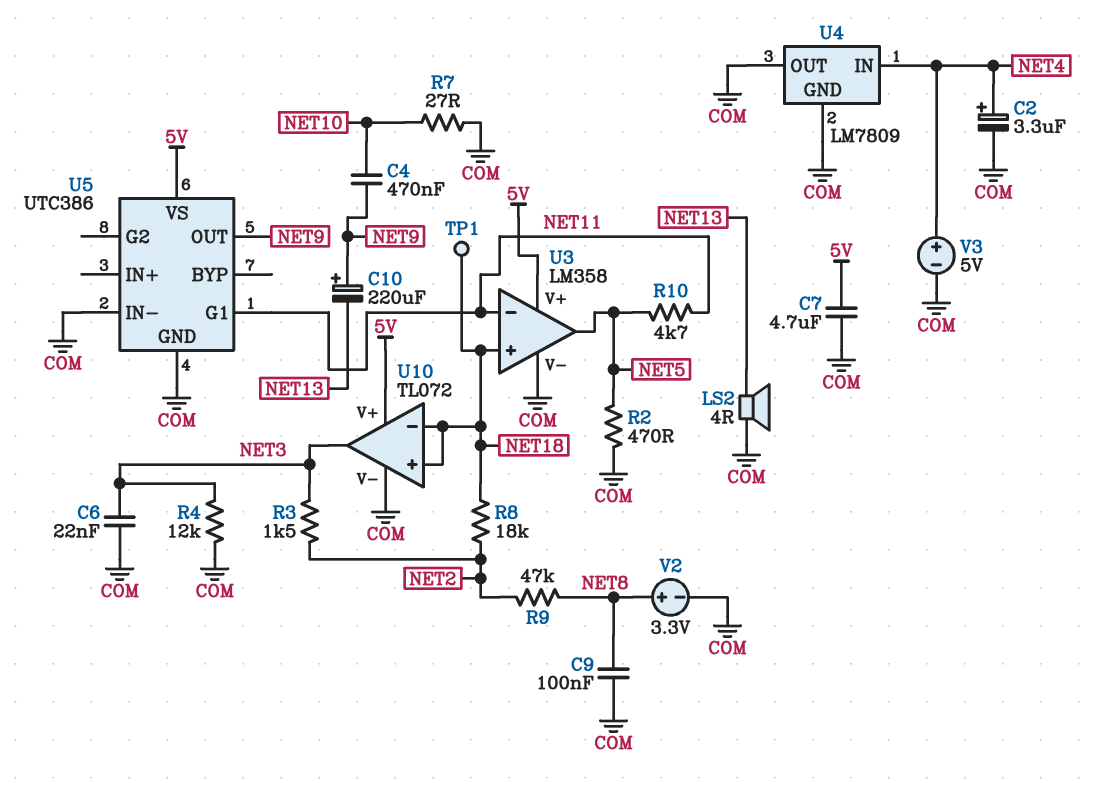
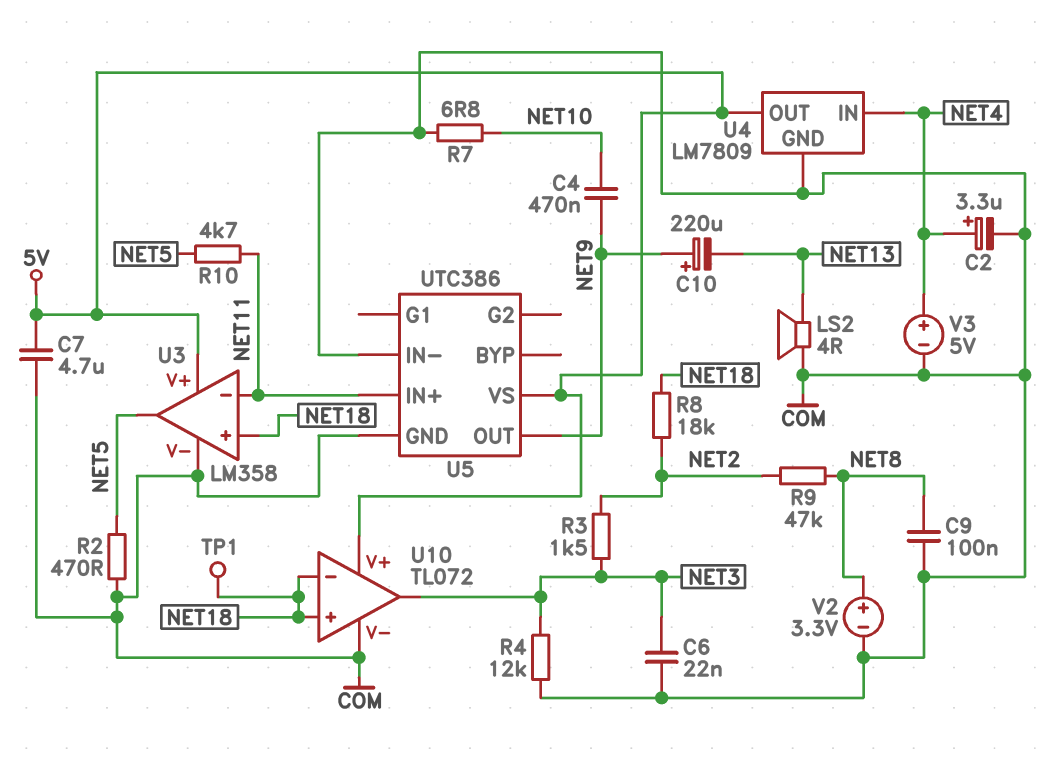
R7: 27 (COM, NET10) -> 6.8 (COM, NET10)
U4 pin OUT: COM -> 5V
U5 pin G1: NET11 -> none
U5 pin IN+: none -> NET11

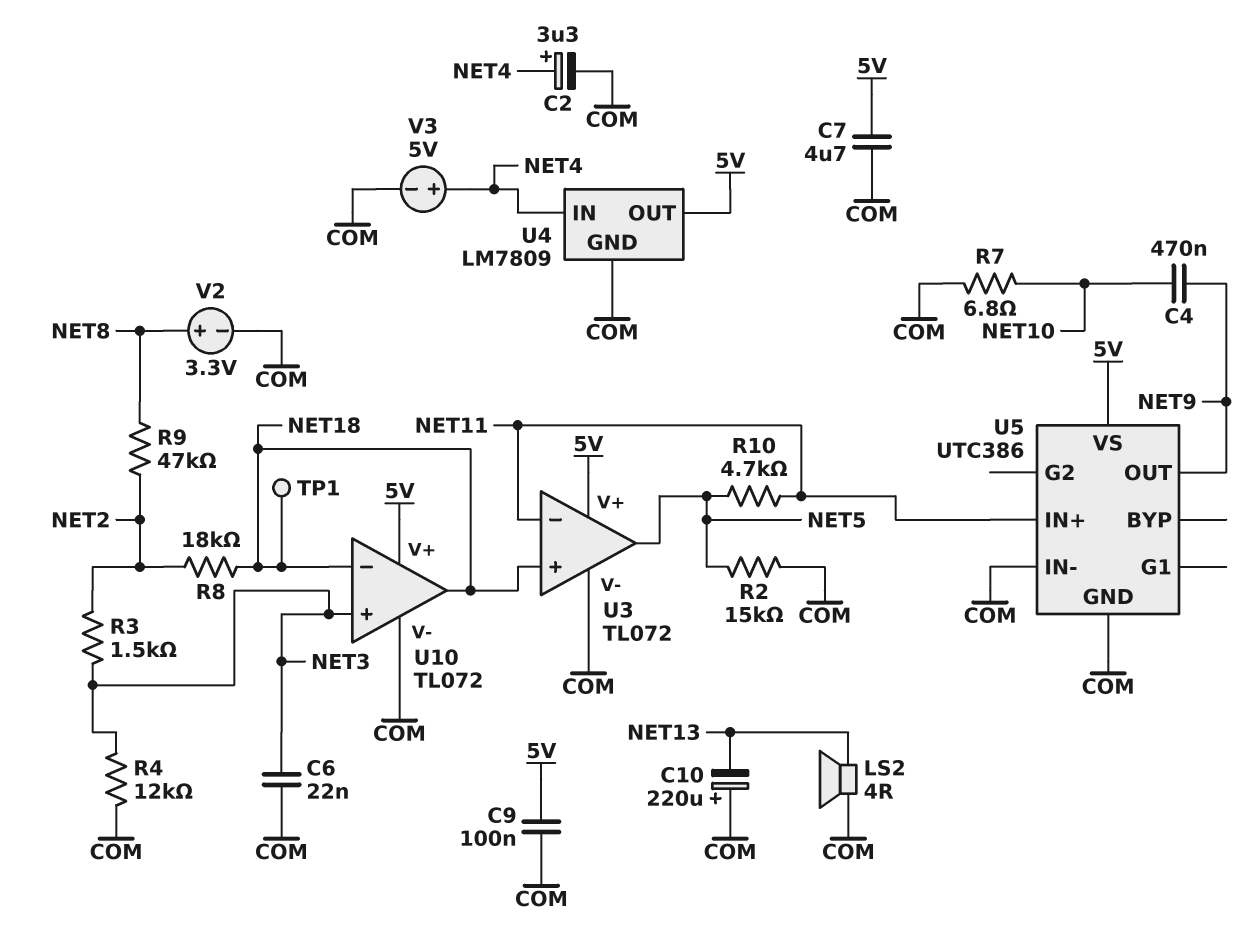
C9: 100nF (COM, NET8) -> 100nF (5V, COM)
C10: 220uF (plus NET9, minus NET13) -> 220uF (plus COM, minus NET13)
R2: 470 (COM, NET5) -> 15k (COM, NET5)
U3: LM358 -> TL072
U10 pin in+: NET18 -> NET3
U10 pin out: NET3 -> NET18

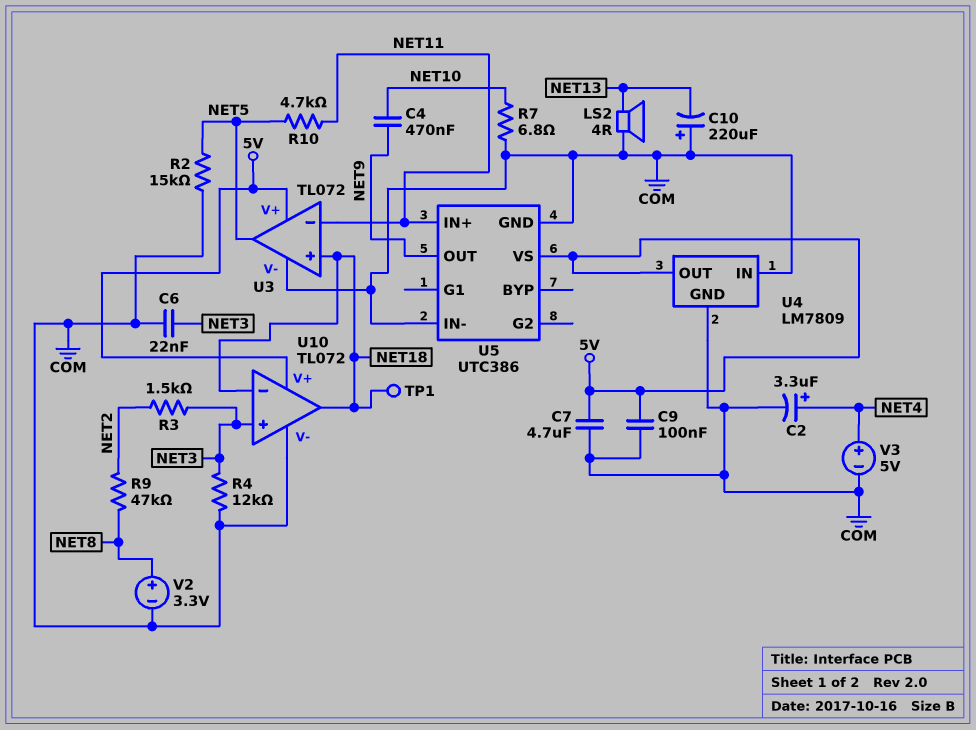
R8: 18k (NET2, NET18) -> none
U4 pin IN: NET4 -> COM

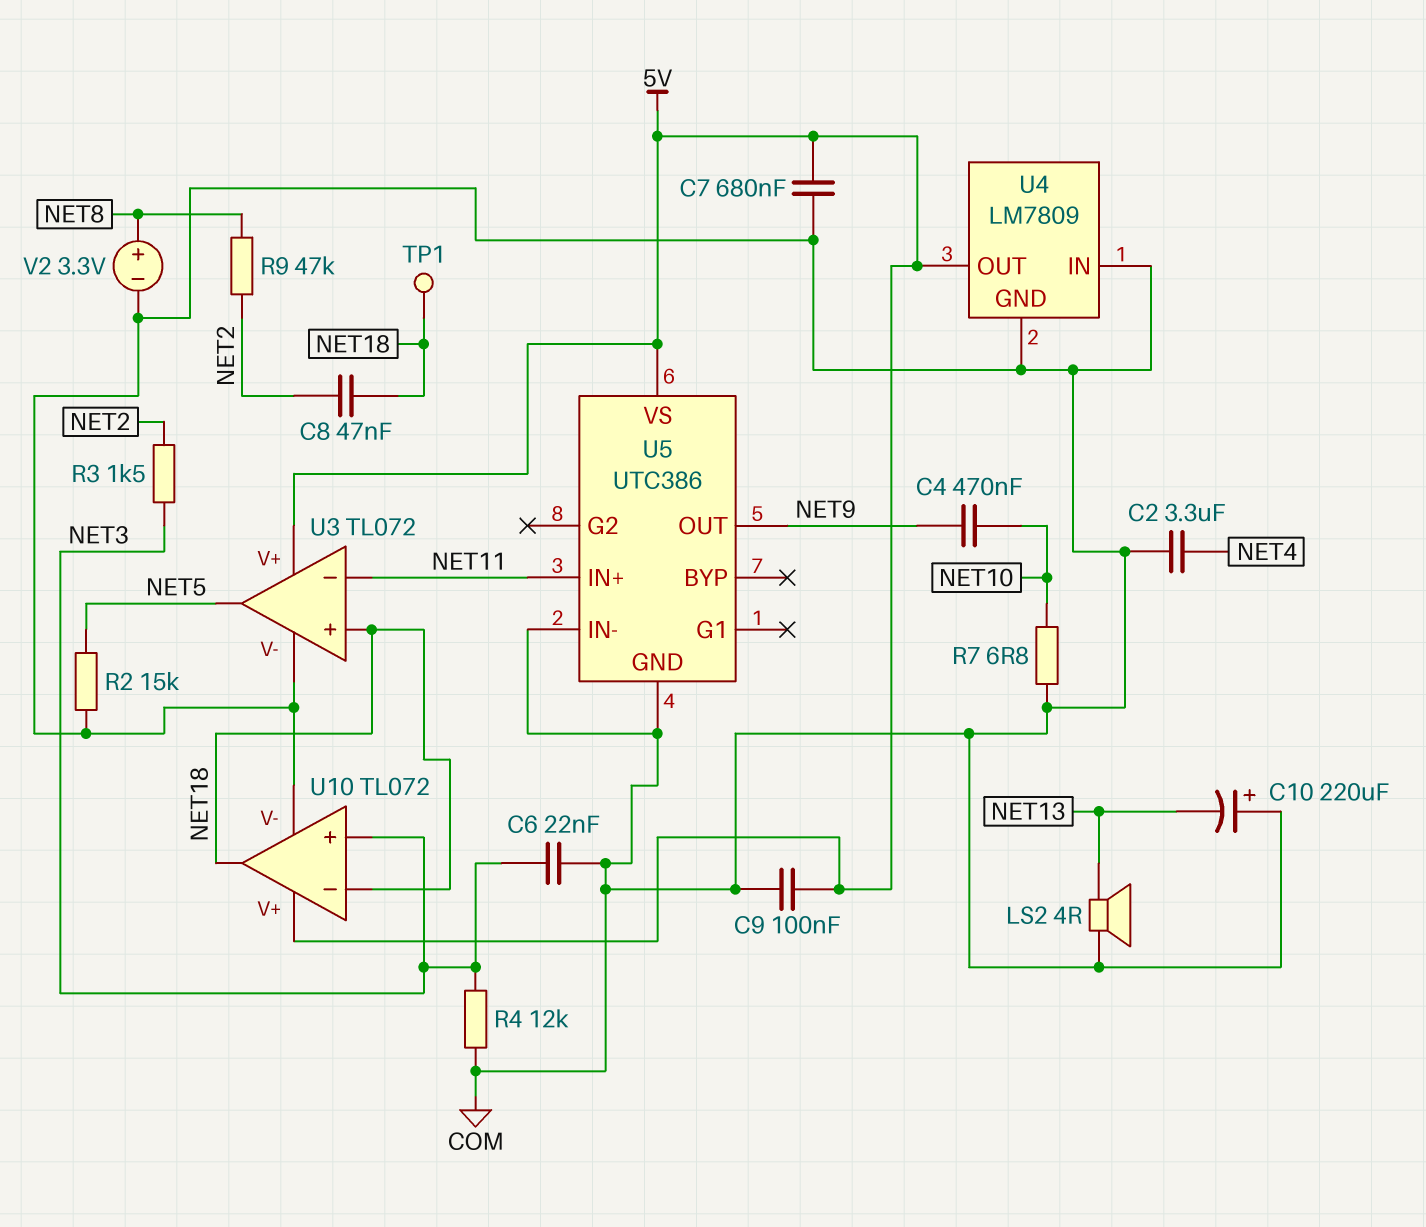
C2: 3.3uF (plus NET4, minus COM) -> 3.3uF (COM, NET4)
C7: 4.7uF (5V, COM) -> 680nF (5V, COM)
C8: none -> 47nF (NET2, NET18)
R10: 4.7k (NET5, NET11) -> none
V3: 5V (plus NET4, minus COM) -> none

